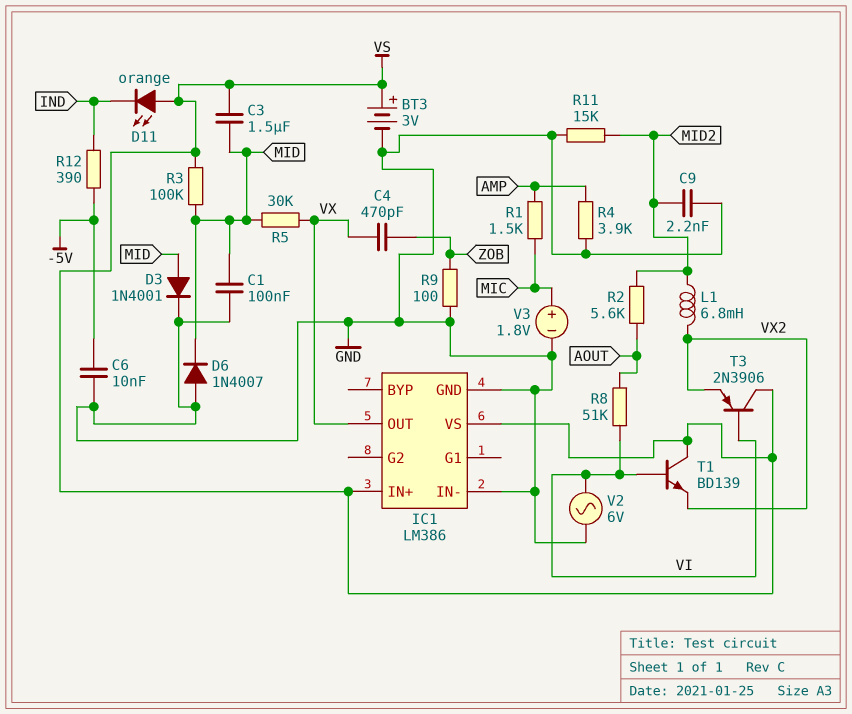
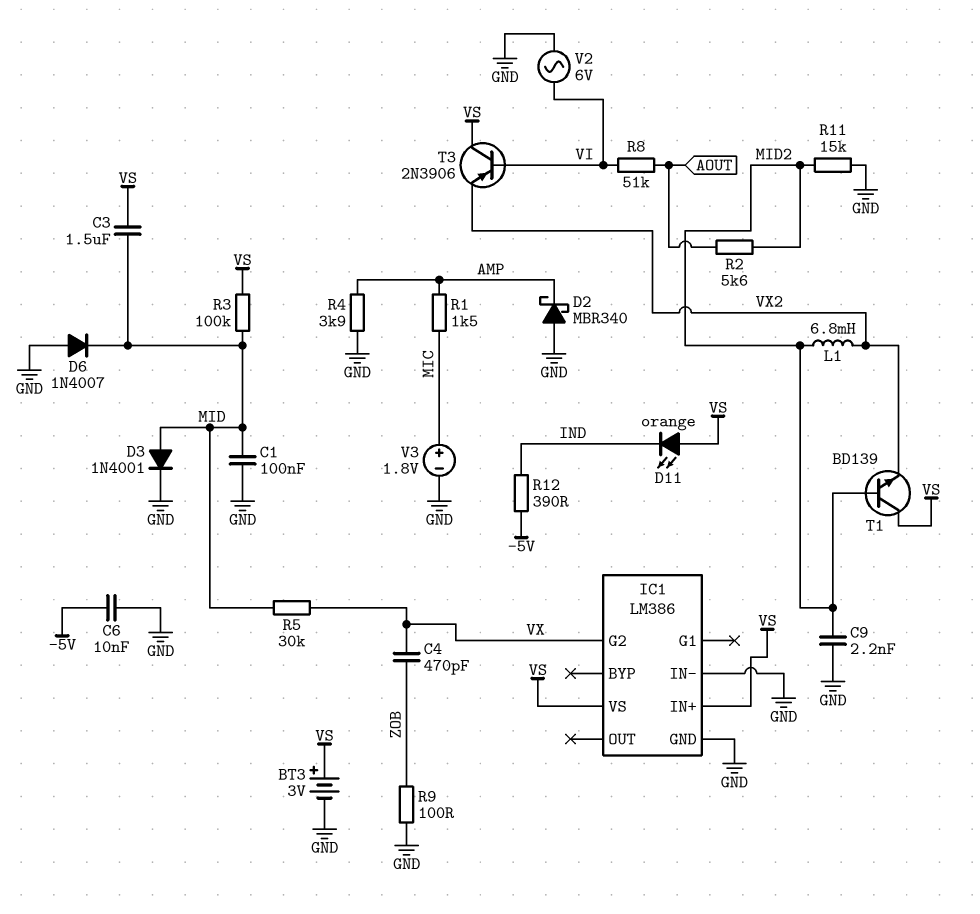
D2: none -> schottky MBR340 (A GND, K AMP)
IC1 pin G2: none -> VX
IC1 pin OUT: VX -> none
T1: NPN BD139 (B VI, C VS, E VX2) -> NPN BD139 (B MID2, C VS, E VX2)

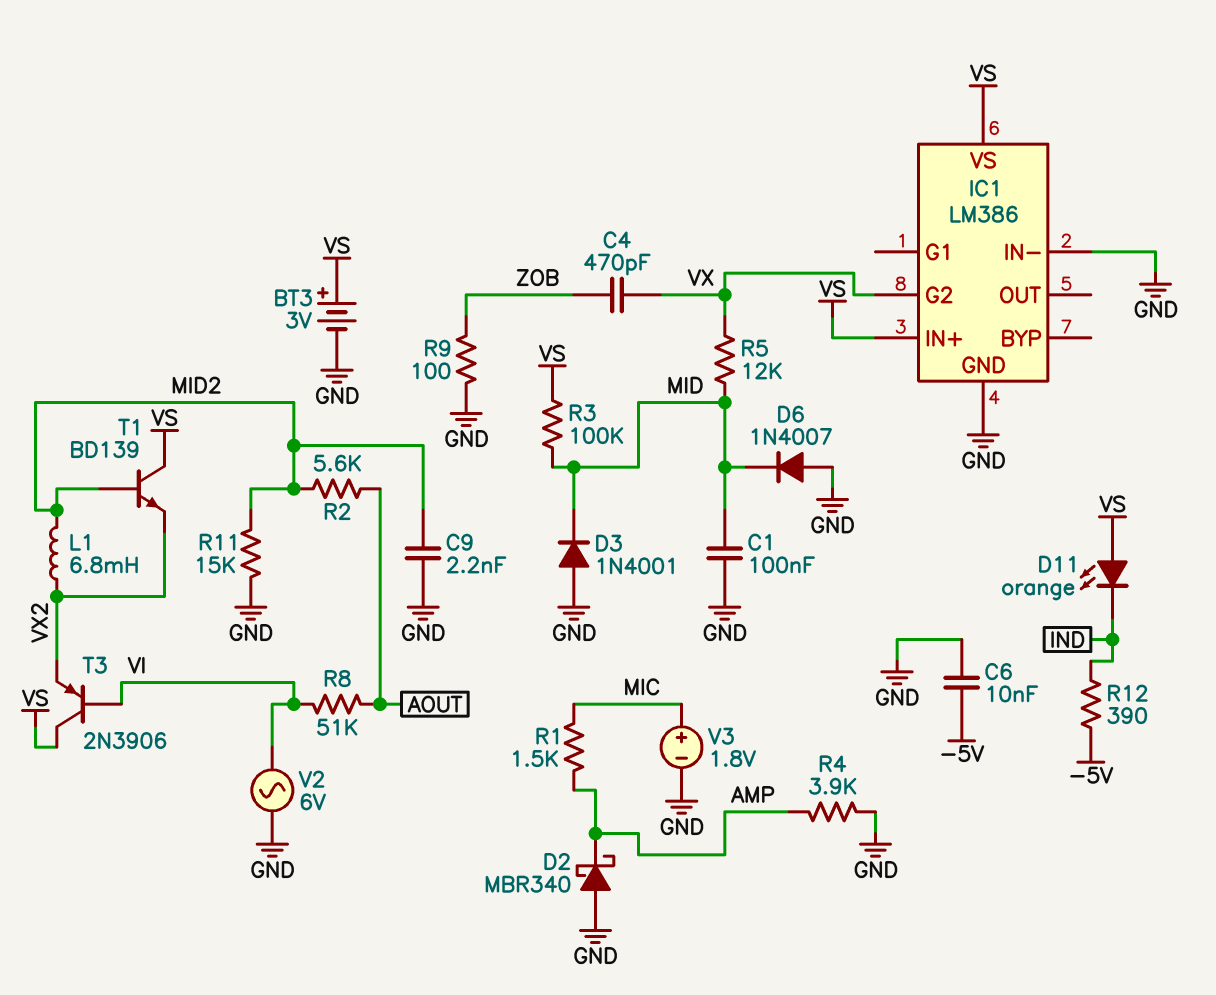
C3: 1.5uF (MID, VS) -> none
D3: diode 1N4001 (A MID, K GND) -> diode 1N4001 (A GND, K MID)
R5: 30k (MID, VX) -> 12k (MID, VX)

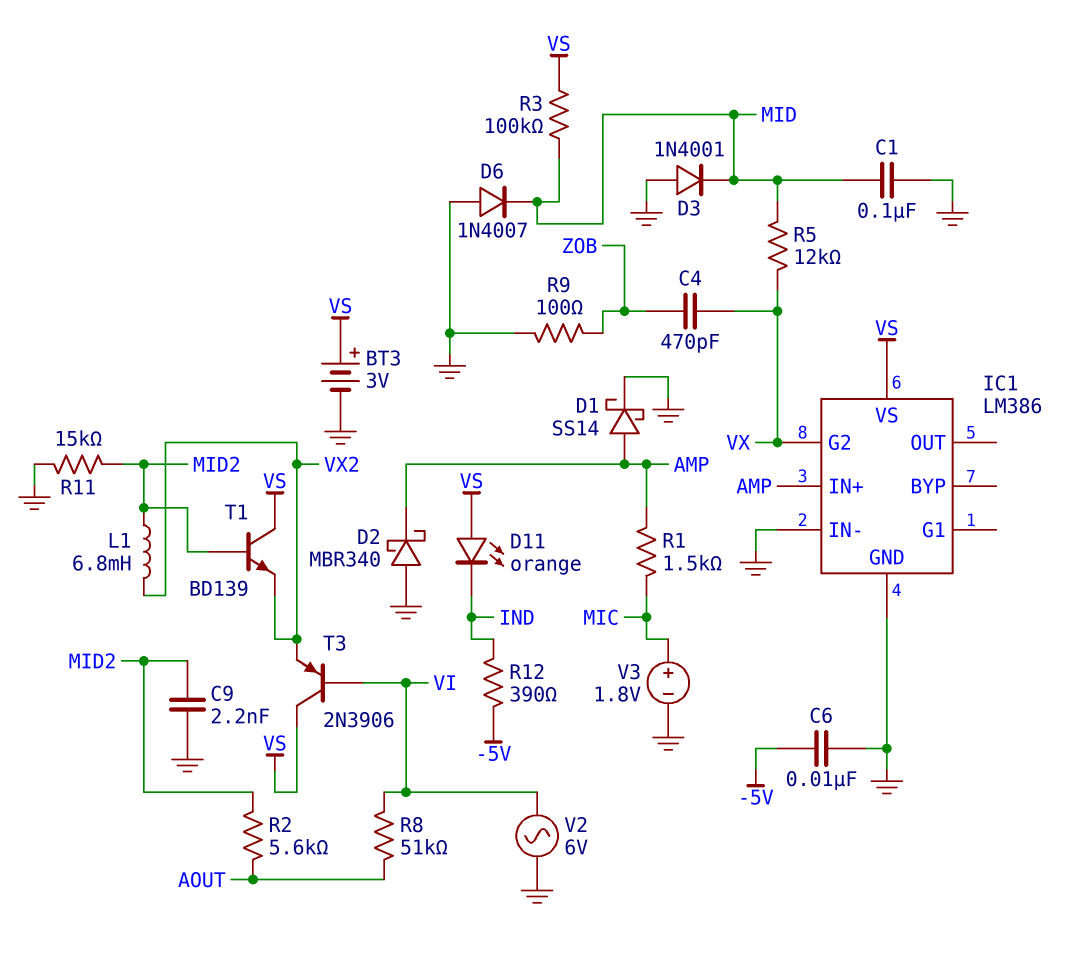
D1: none -> schottky SS14 (A AMP, K GND)
IC1 pin IN+: VS -> AMP
R4: 3.9k (AMP, GND) -> none

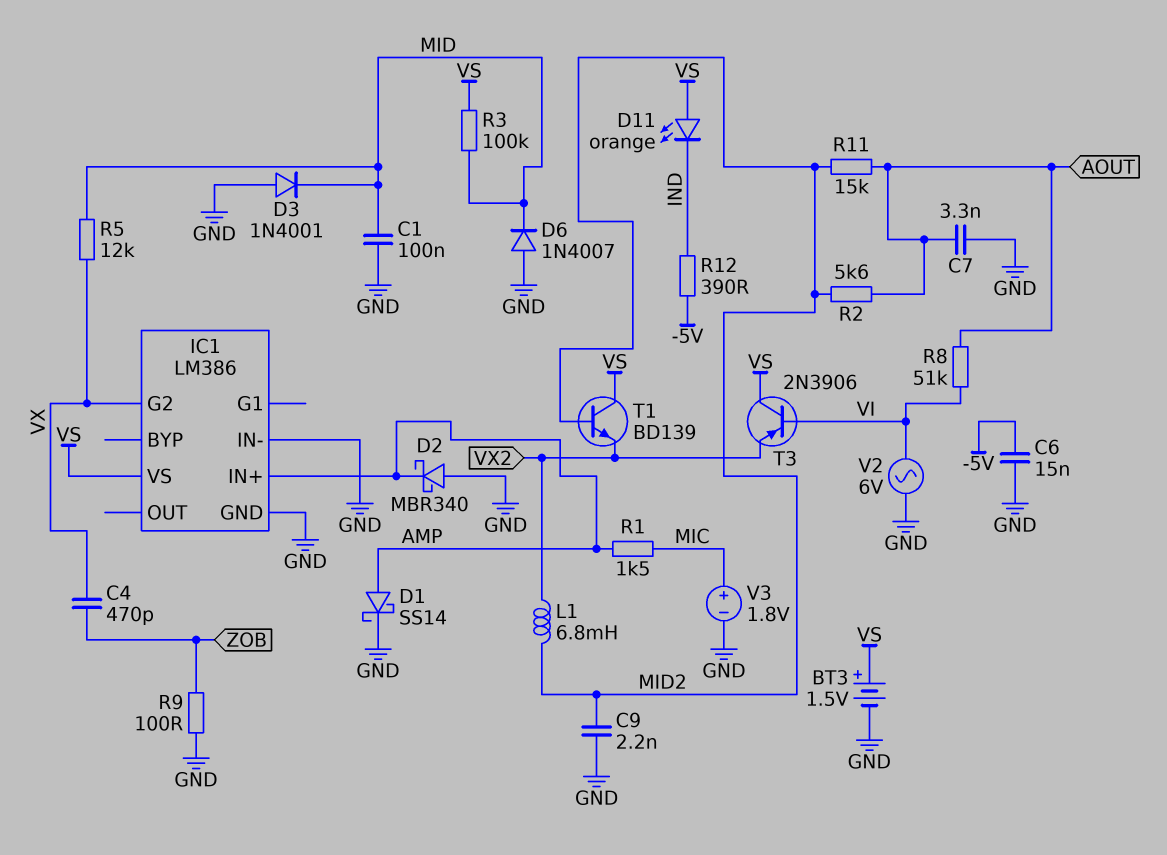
BT3: 3V (plus VS, minus GND) -> 1.5V (plus VS, minus GND)
C6: 10nF (-5V, GND) -> 15nF (-5V, GND)
C7: none -> 3.3nF (AOUT, GND)
R11: 15k (GND, MID2) -> 15k (AOUT, MID2)

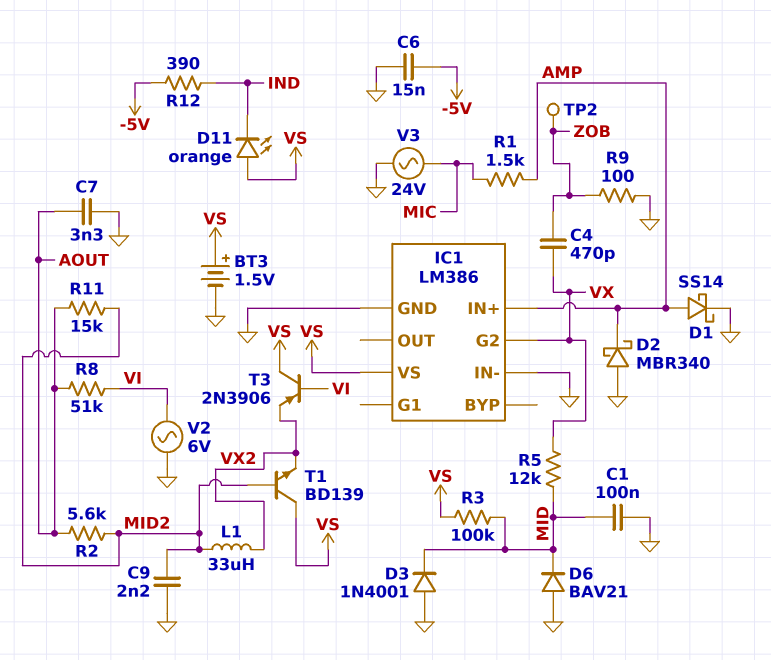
D6: diode 1N4007 (A GND, K MID) -> diode BAV21 (A GND, K MID)
L1: 6.8mH (MID2, VX2) -> 33uH (MID2, VX2)
TP2: none -> test point (ZOB)
V3: 1.8V (plus MIC, minus GND) -> AC 24V (GND, MIC)

